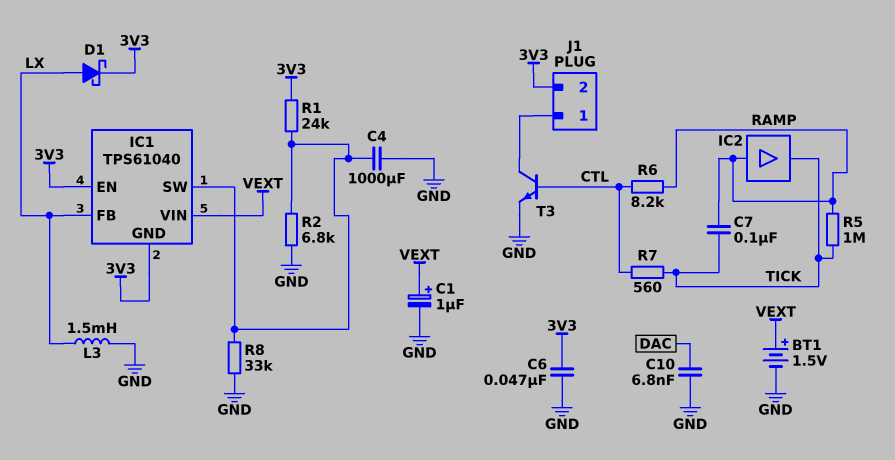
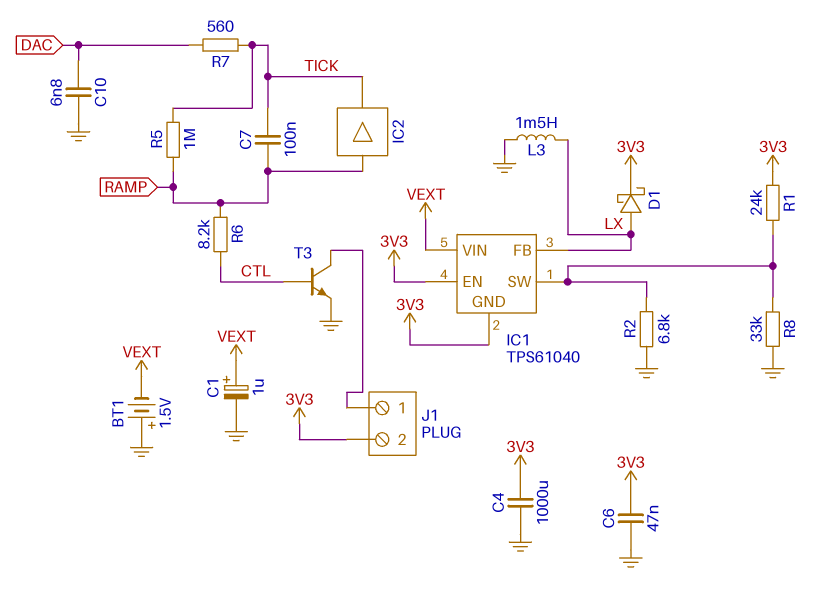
BT1: 1.5V (plus VEXT, minus GND) -> 1.5V (plus GND, minus VEXT)
C4: 1000uF (GND, IC1/SW) -> 1000uF (3V3, GND)
R7: 560 (CTL, TICK) -> 560 (DAC, TICK)

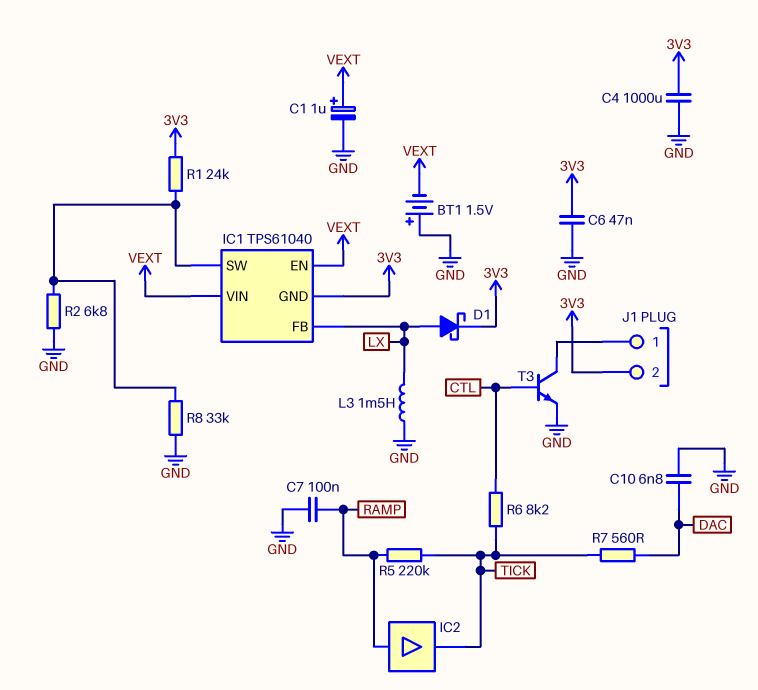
C7: 100nF (RAMP, TICK) -> 100nF (GND, RAMP)
IC1 pin EN: 3V3 -> VEXT
R5: 1M (RAMP, TICK) -> 220k (RAMP, TICK)
R6: 8.2k (CTL, RAMP) -> 8.2k (CTL, TICK)

